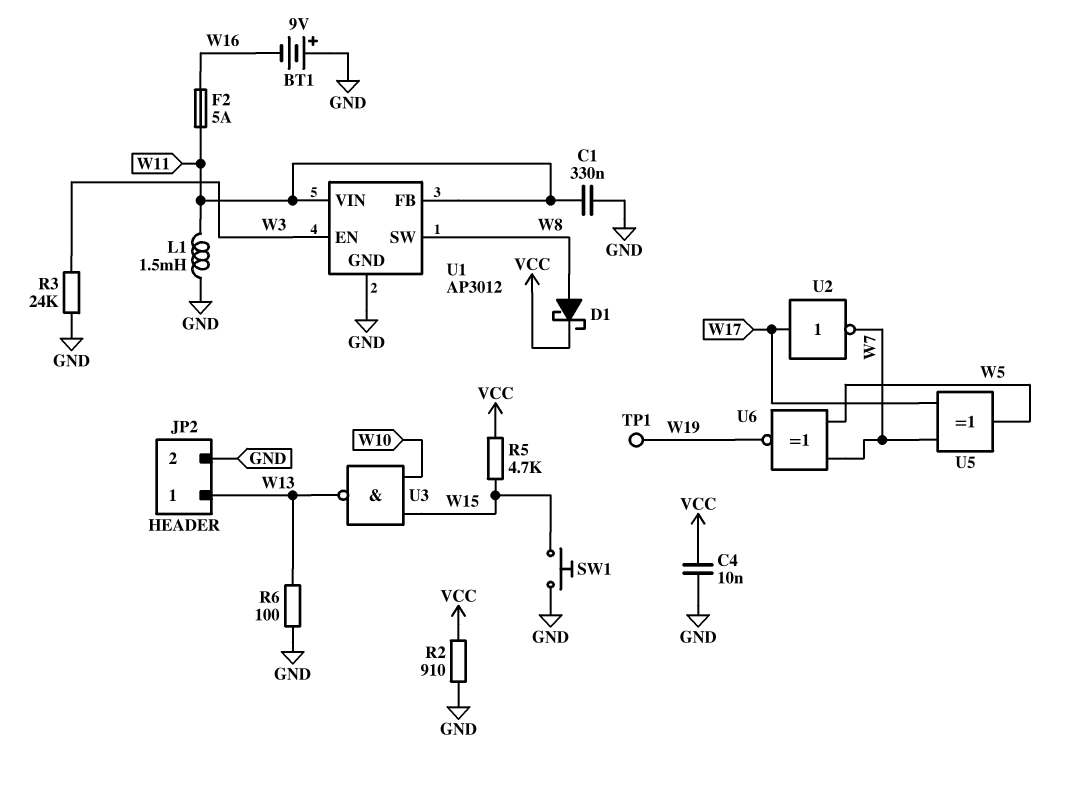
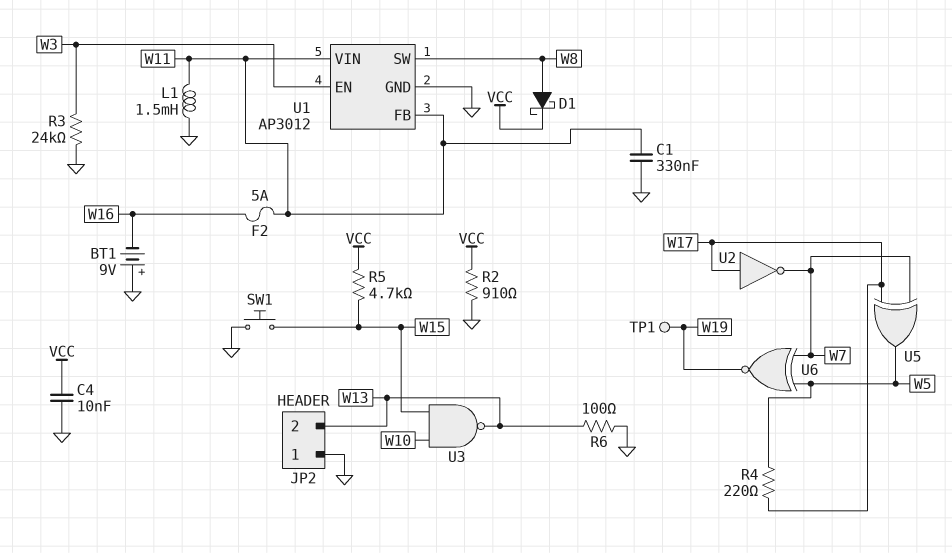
JP2 pin 1: W13 -> GND
JP2 pin 2: GND -> W13
R4: none -> 220 (W5, W17)

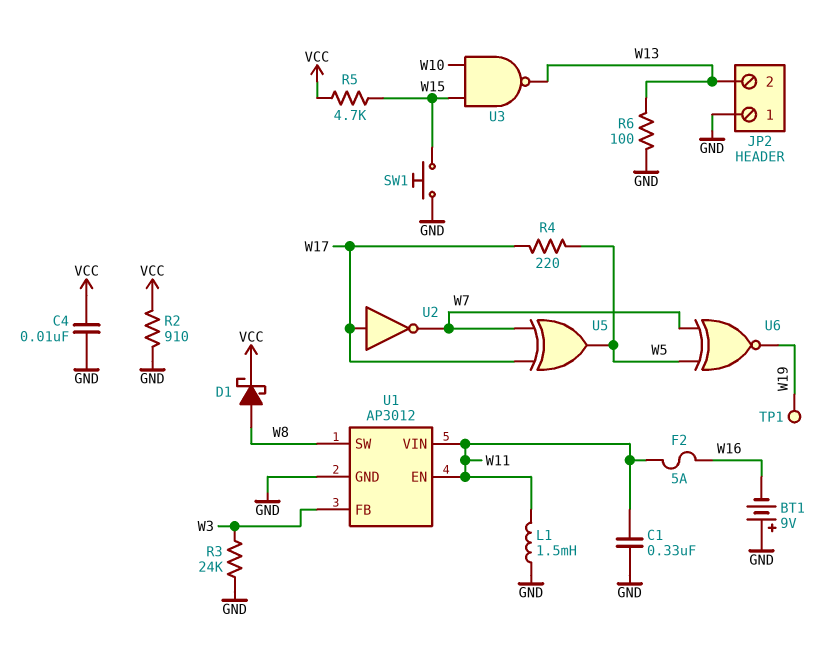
U1 pin EN: W3 -> W11
U1 pin FB: W11 -> W3

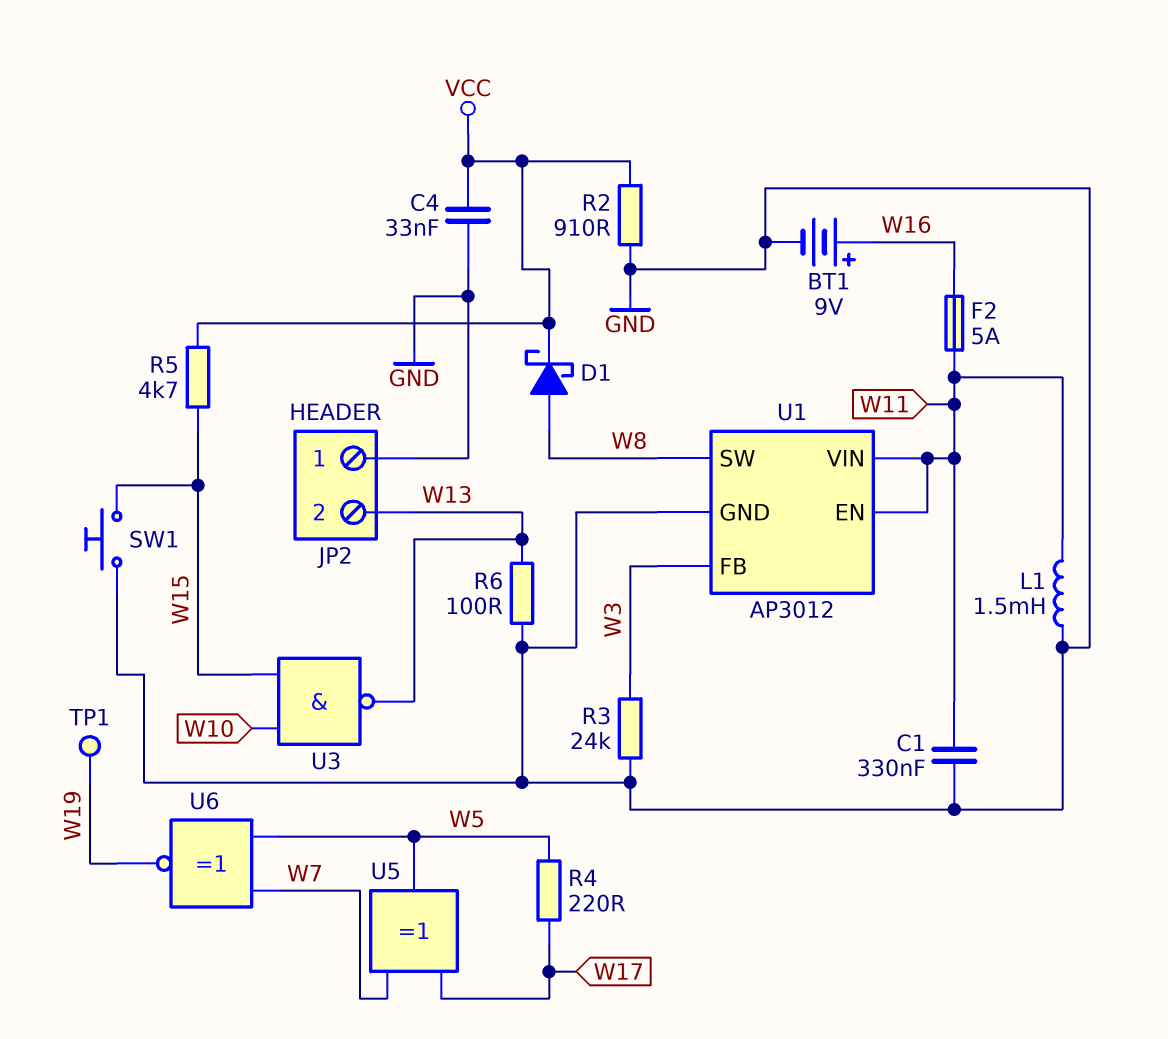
BT1: 9V (plus GND, minus W16) -> 9V (plus W16, minus GND)
C4: 10nF (GND, VCC) -> 33nF (GND, VCC)
U2: NOT (in W17, out W7) -> none

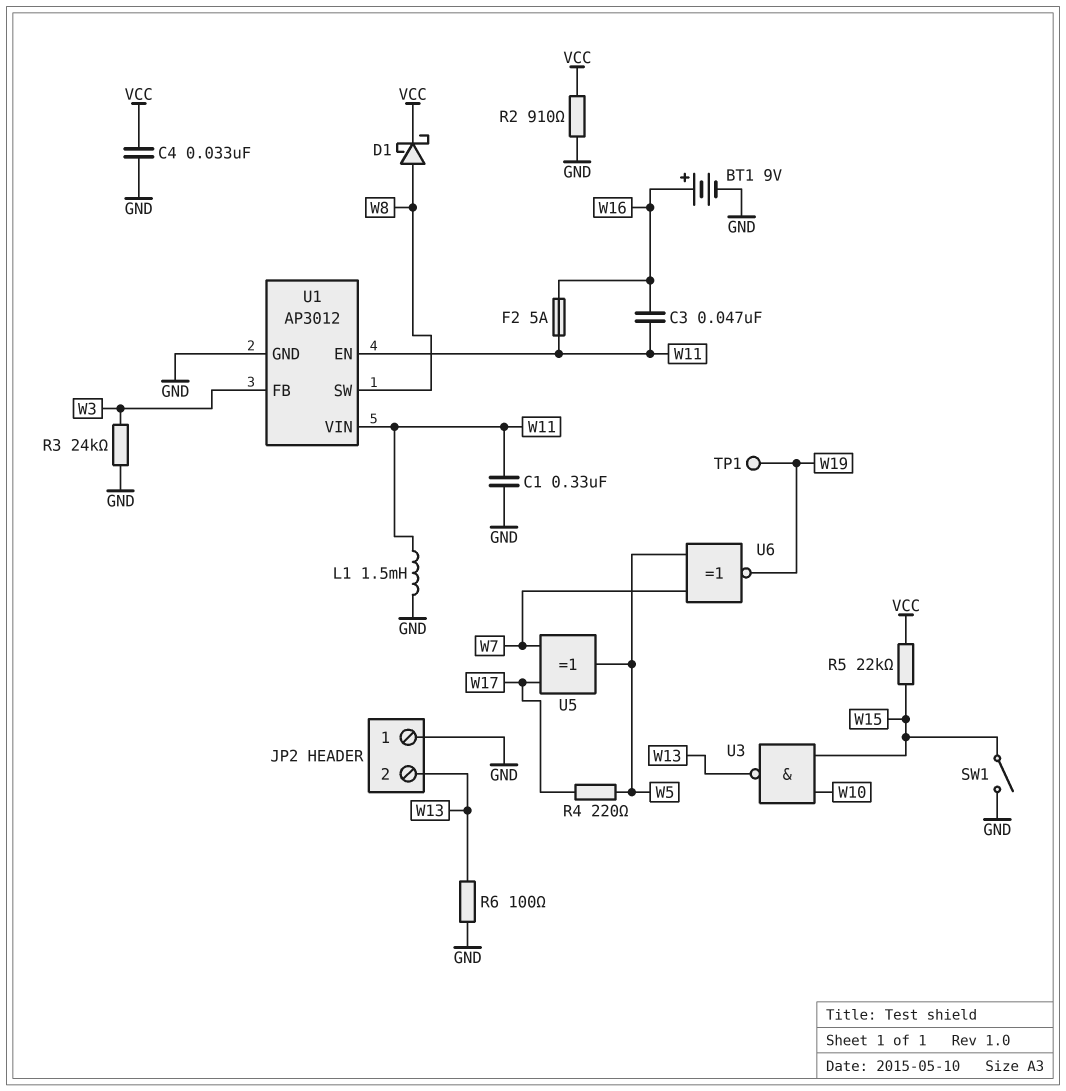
C3: none -> 47nF (W11, W16)
R5: 4.7k (VCC, W15) -> 22k (VCC, W15)
SW1: button (GND, W15) -> switch (GND, W15)

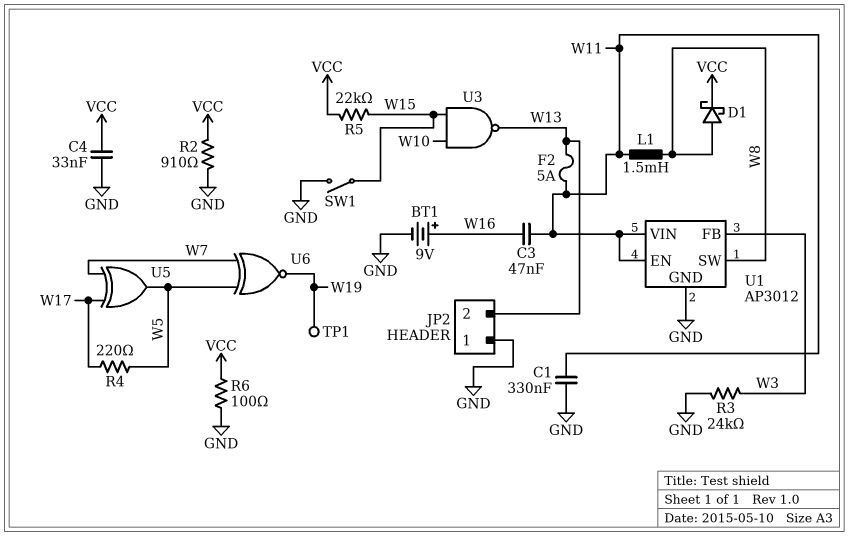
F2: 5A (W11, W16) -> 5A (W11, W13)
L1: 1.5mH (GND, W11) -> 1.5mH (W8, W11)
R6: 100 (GND, W13) -> 100 (GND, VCC)

